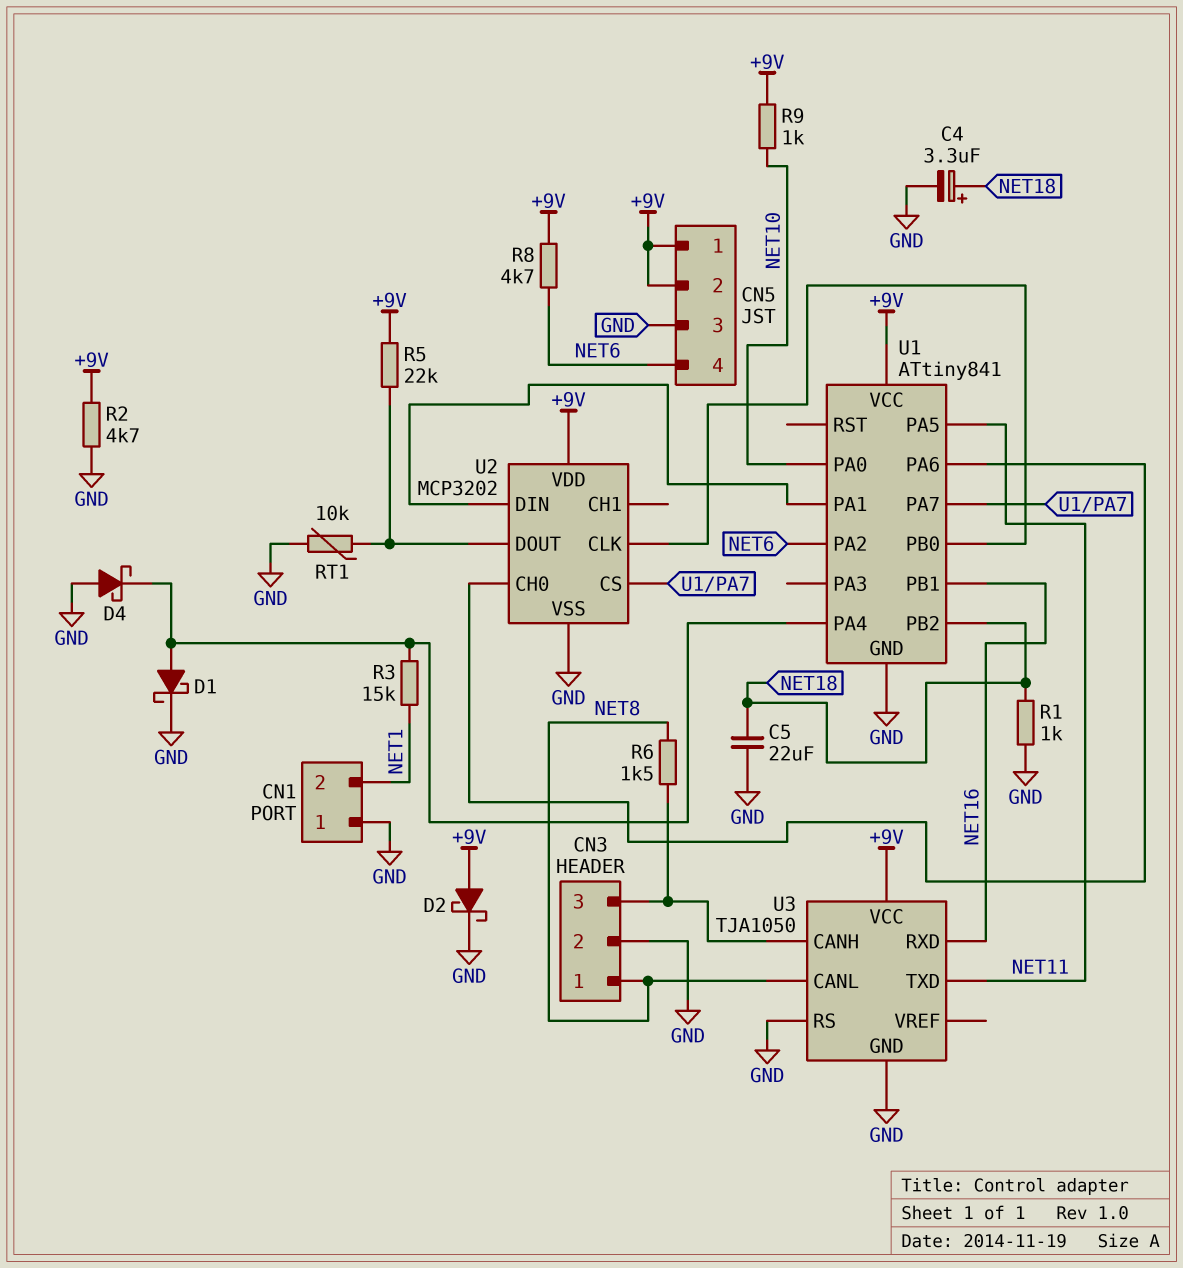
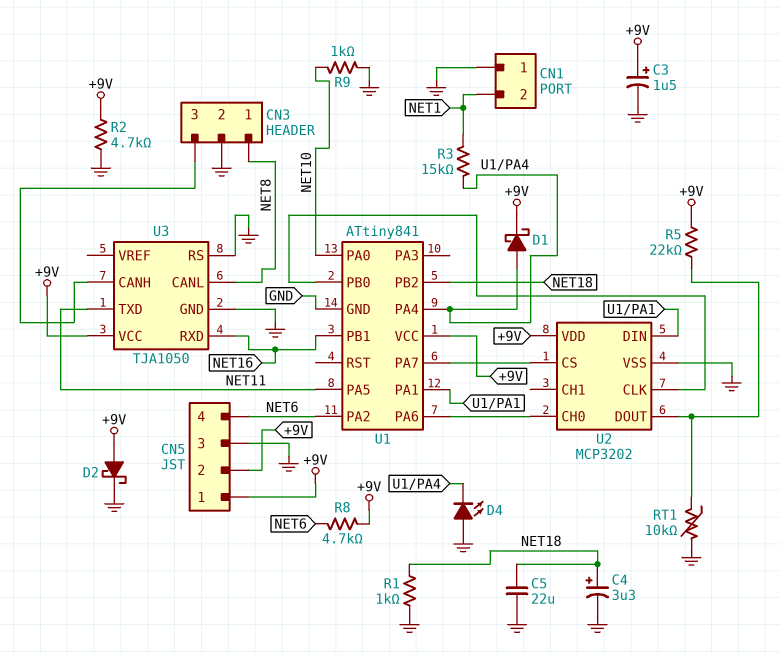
C3: none -> 1.5uF (plus +9V, minus GND)
D1: schottky (A U1/PA4, K GND) -> schottky (A U1/PA4, K +9V)
D4: schottky (A GND, K U1/PA4) -> LED (A GND, K U1/PA4)
R6: 1.5k (CN3/3, NET8) -> none
R9: 1k (+9V, NET10) -> 1k (GND, NET10)

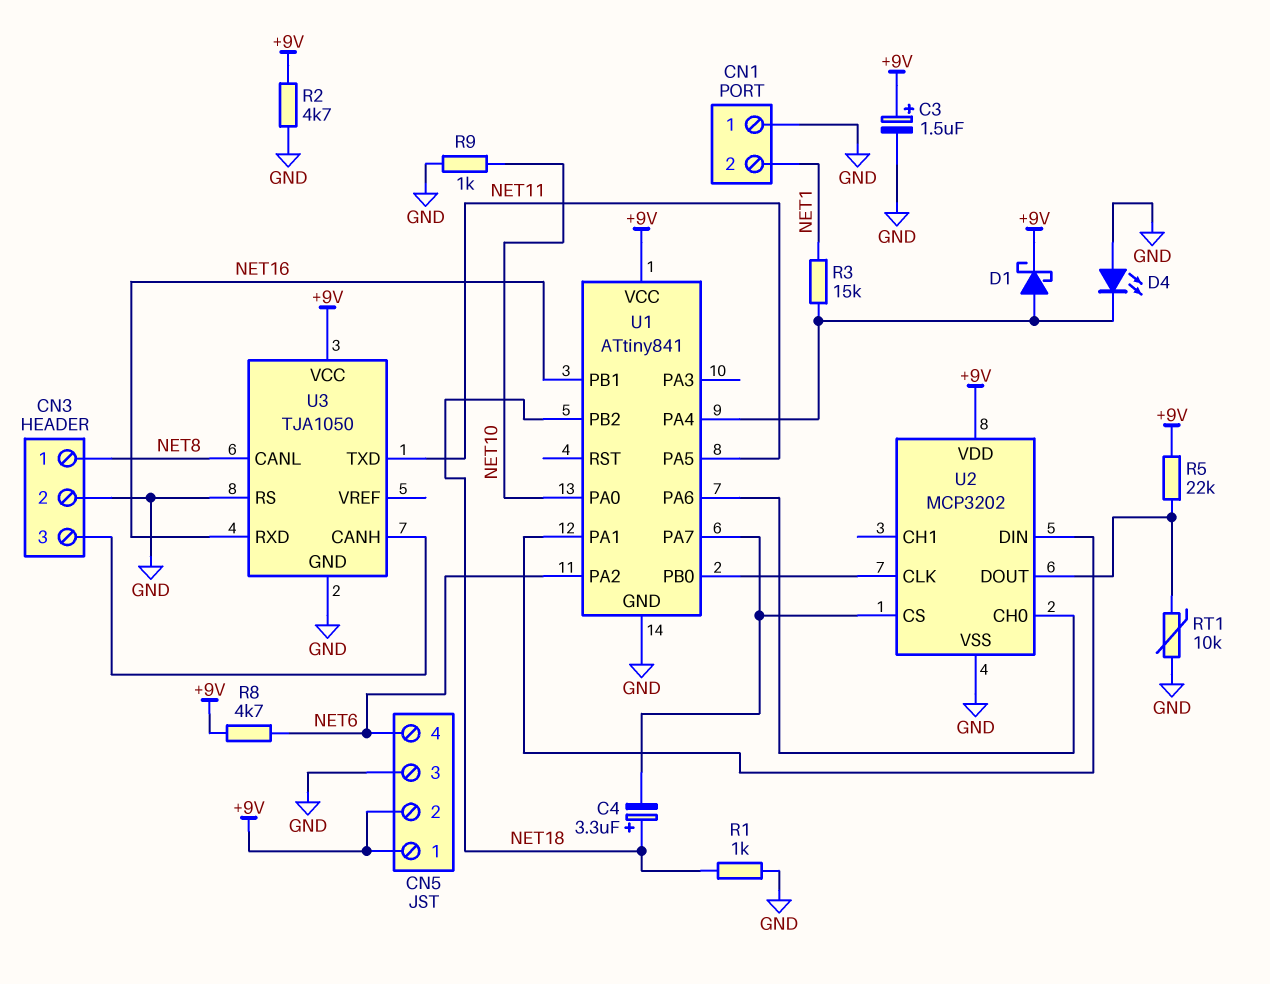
C4: 3.3uF (plus NET18, minus GND) -> 3.3uF (plus NET18, minus U1/PA7)
C5: 22uF (GND, NET18) -> none
D2: schottky (A +9V, K GND) -> none

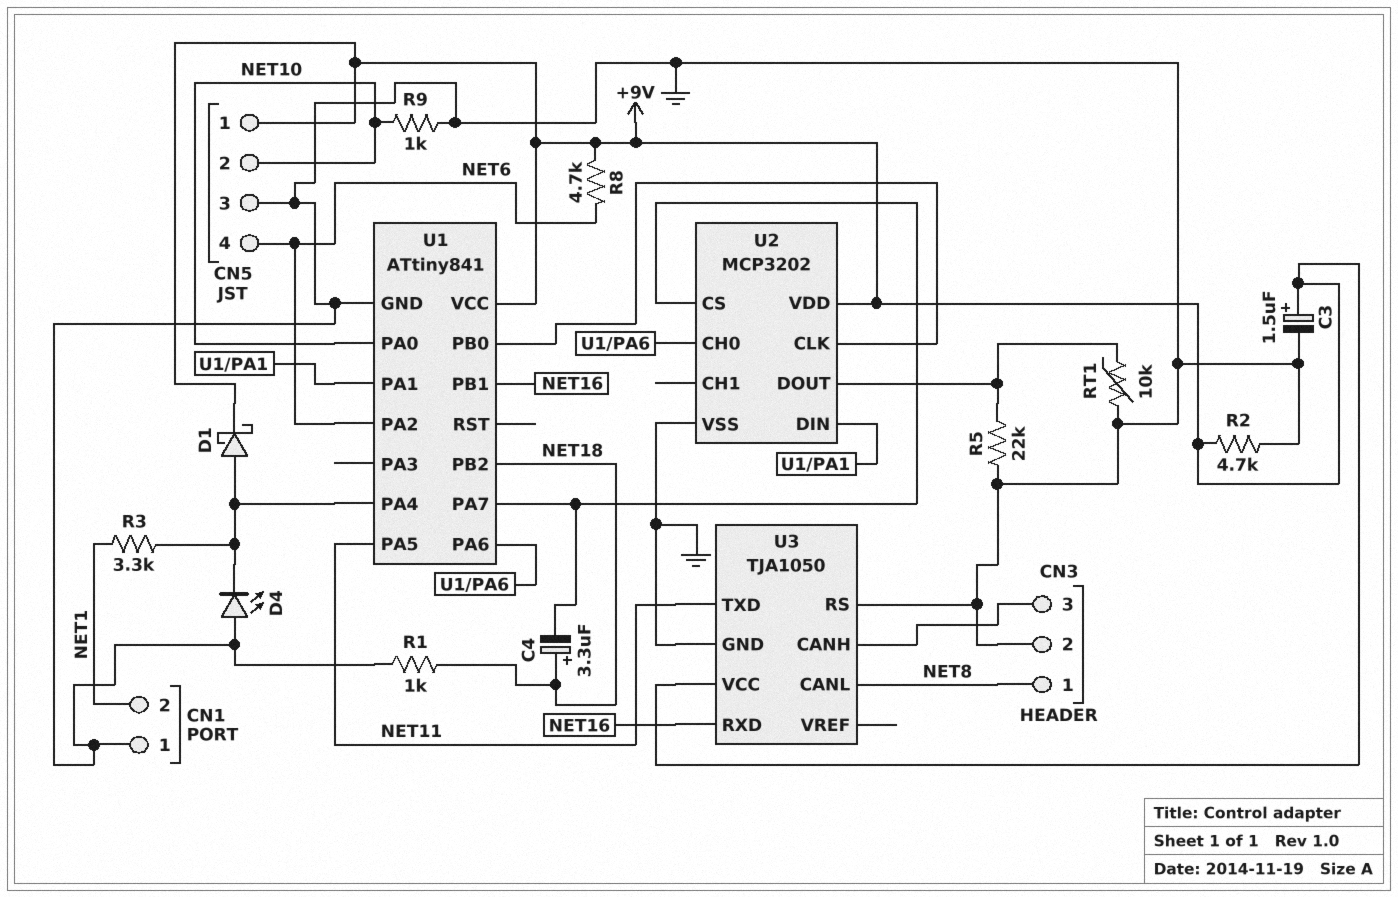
CN5 pin 2: +9V -> NET10
R3: 15k (NET1, U1/PA4) -> 3.3k (NET1, U1/PA4)
R5: 22k (+9V, U2/DOUT) -> 22k (GND, U2/DOUT)

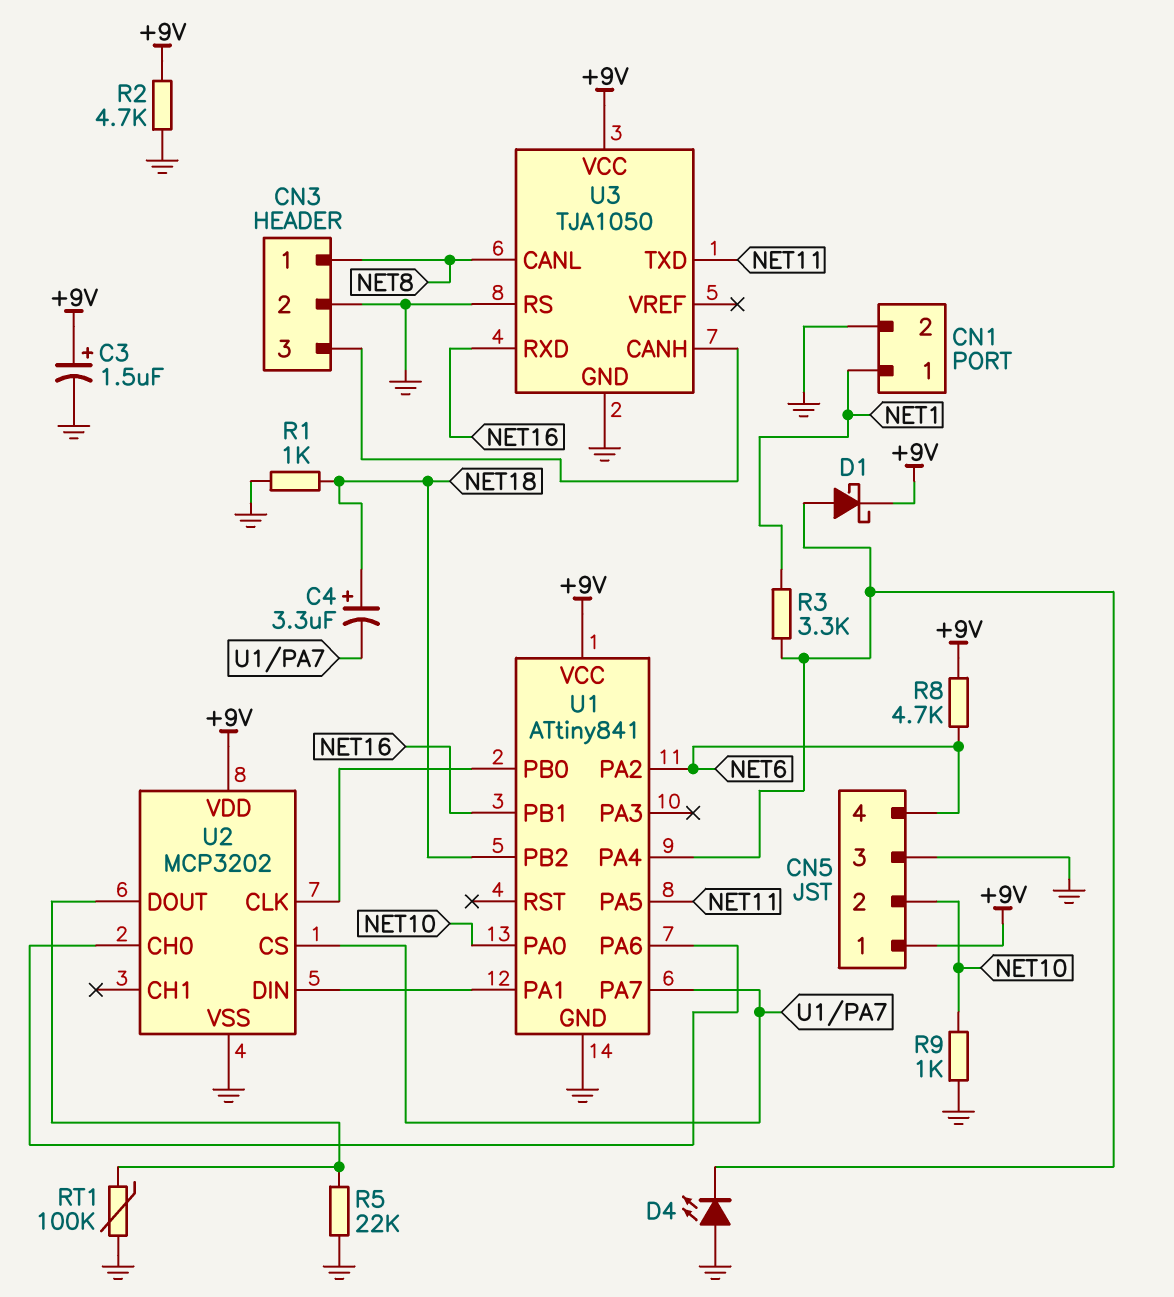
CN1 pin 1: GND -> NET1
CN1 pin 2: NET1 -> GND
RT1: 10k (GND, U2/DOUT) -> 100k (GND, U2/DOUT)

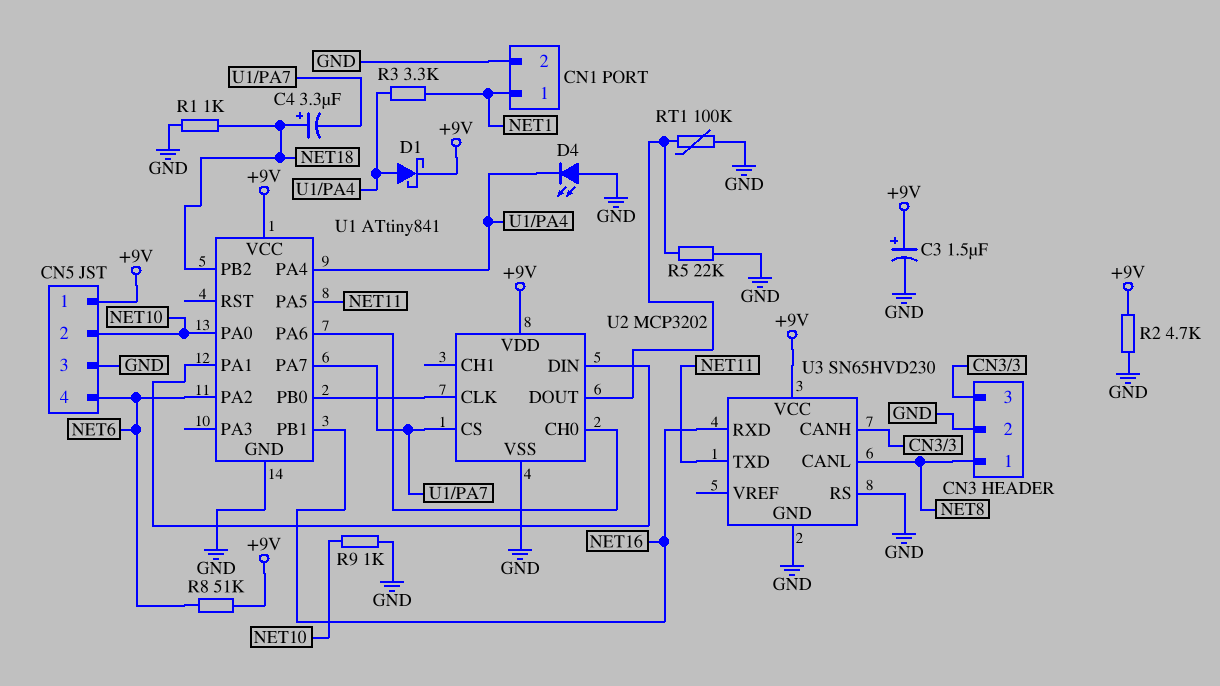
R8: 4.7k (+9V, NET6) -> 51k (+9V, NET6)
U3: TJA1050 -> SN65HVD230

